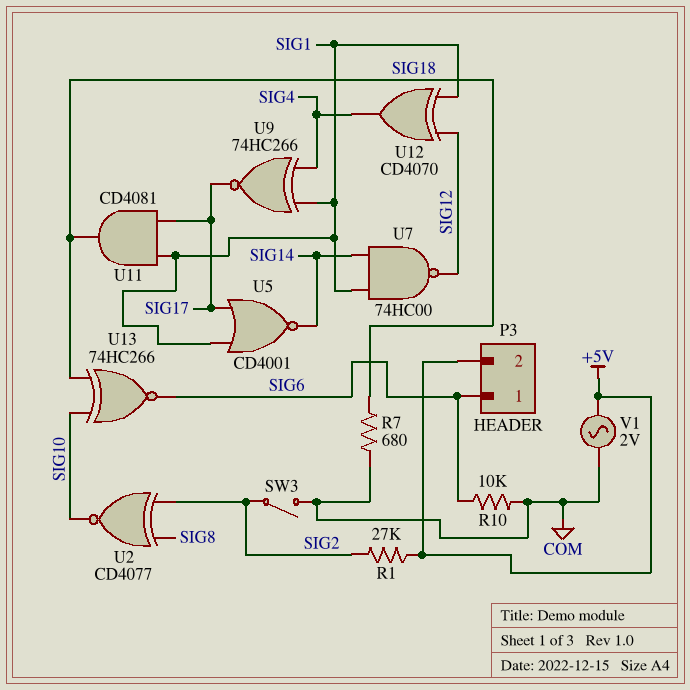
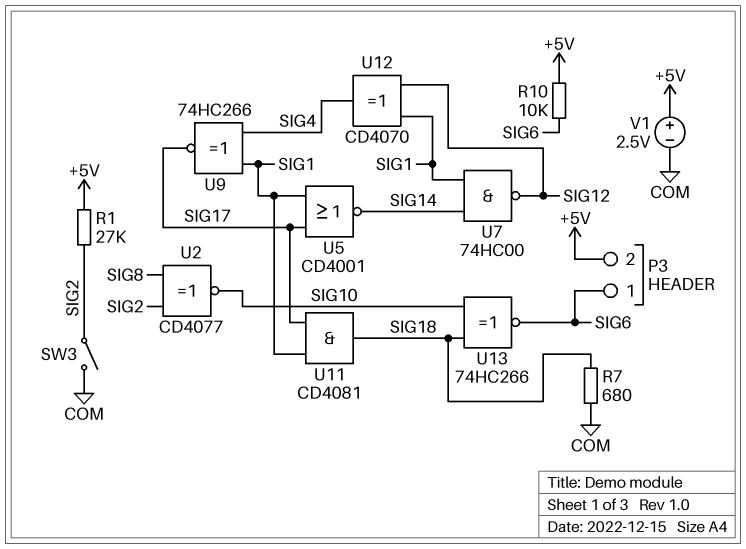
R10: 10k (COM, SIG6) -> 10k (+5V, SIG6)
V1: AC 2V (+5V, COM) -> 2.5V (plus +5V, minus COM)

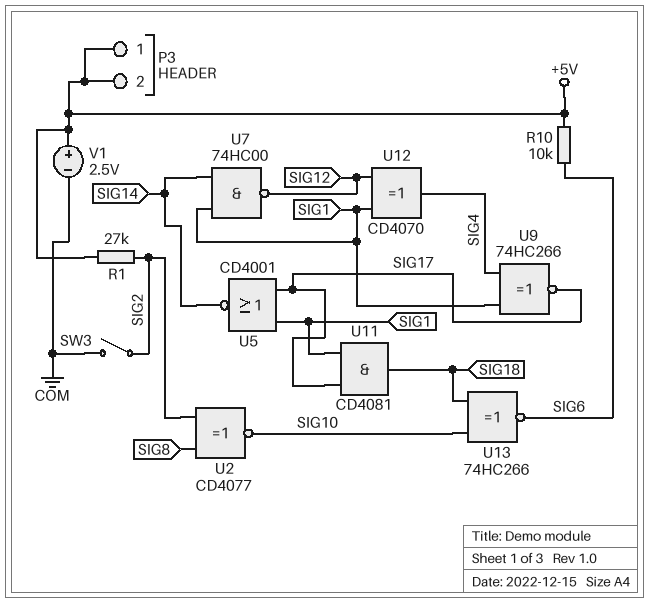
P3 pin 1: SIG6 -> +5V
R7: 680 (COM, SIG18) -> none

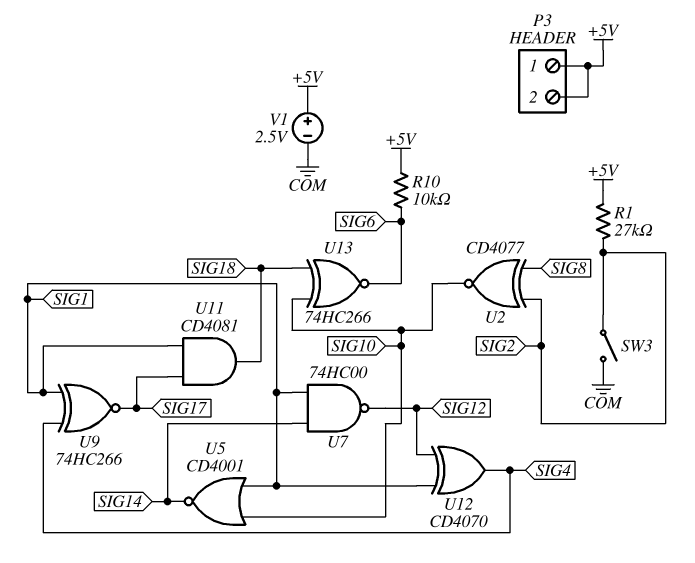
U5: NOR CD4001 (in SIG1, in SIG17, out SIG14) -> NOR CD4001 (in SIG1, in SIG10, out SIG14)

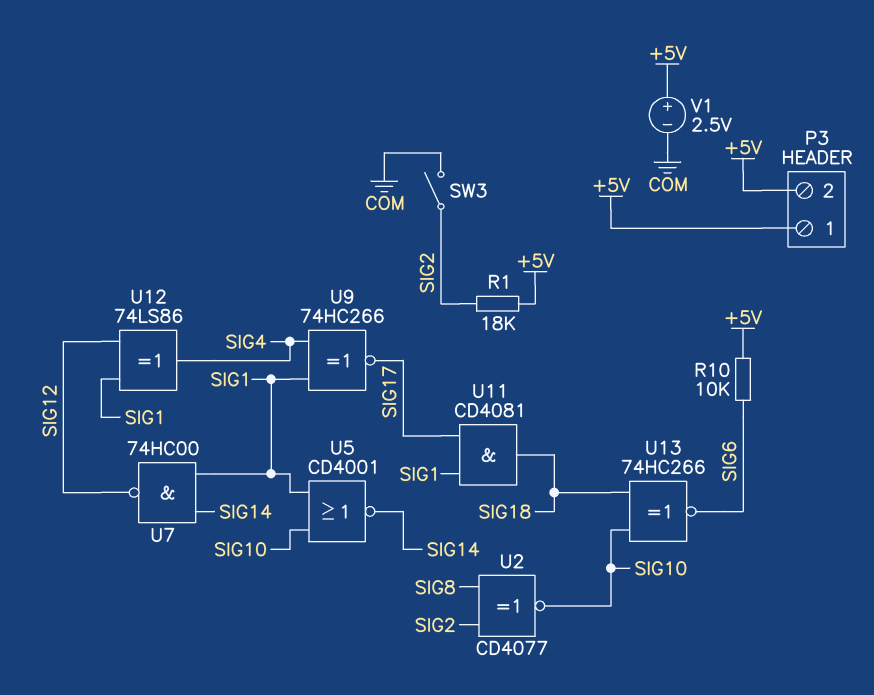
R1: 27k (+5V, SIG2) -> 18k (+5V, SIG2)
U12: XOR CD4070 (in SIG1, in SIG12, out SIG4) -> XOR 74LS86 (in SIG1, in SIG12, out SIG4)

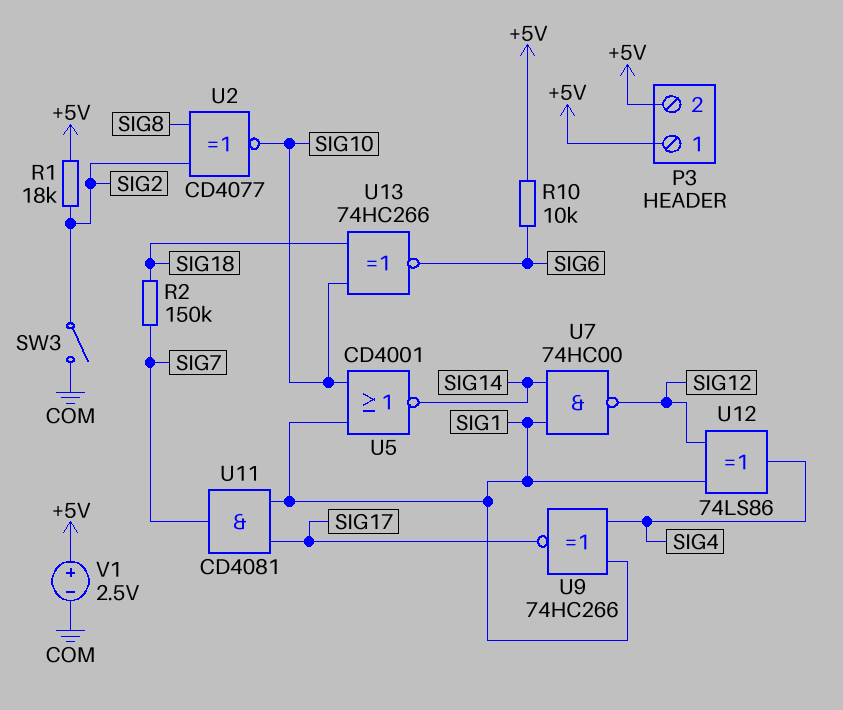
R2: none -> 150k (SIG7, SIG18)
U11: AND CD4081 (in SIG1, in SIG17, out SIG18) -> AND CD4081 (in SIG1, in SIG17, out SIG7)

